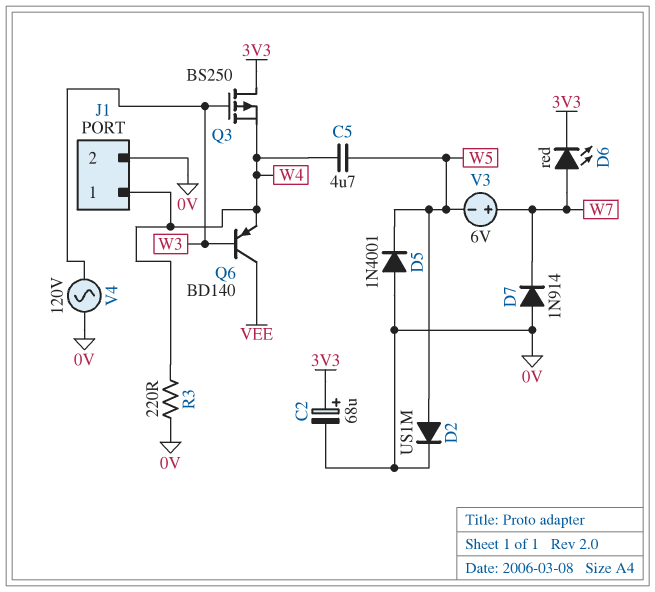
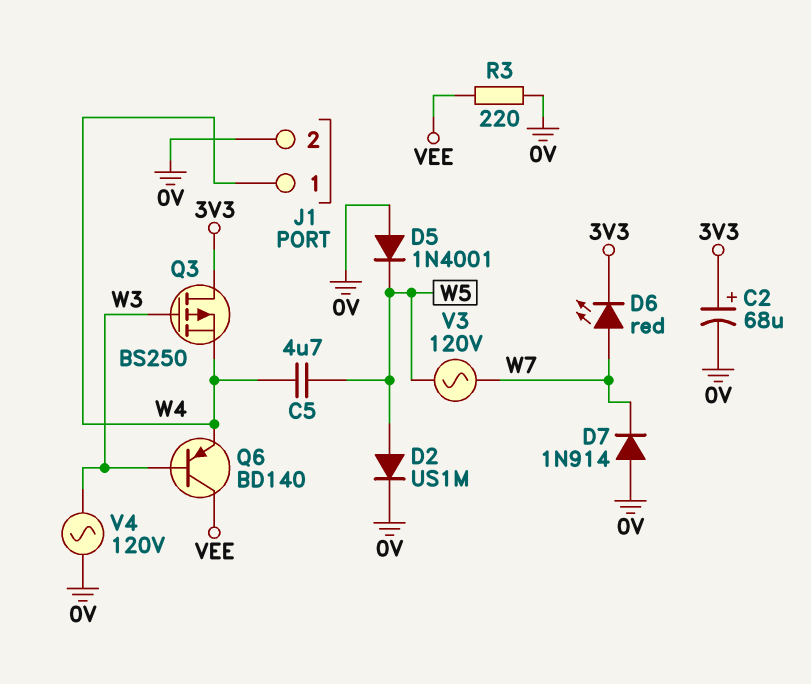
R3: 220 (0V, W4) -> 220 (0V, VEE)
V3: 6V (plus W7, minus W5) -> AC 120V (W5, W7)

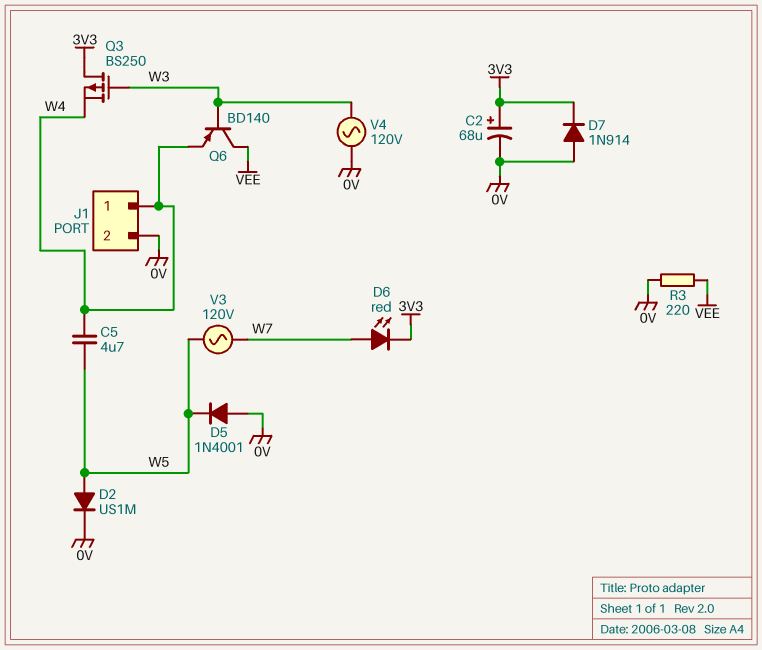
D7: diode 1N914 (A 0V, K W7) -> diode 1N914 (A 0V, K 3V3)

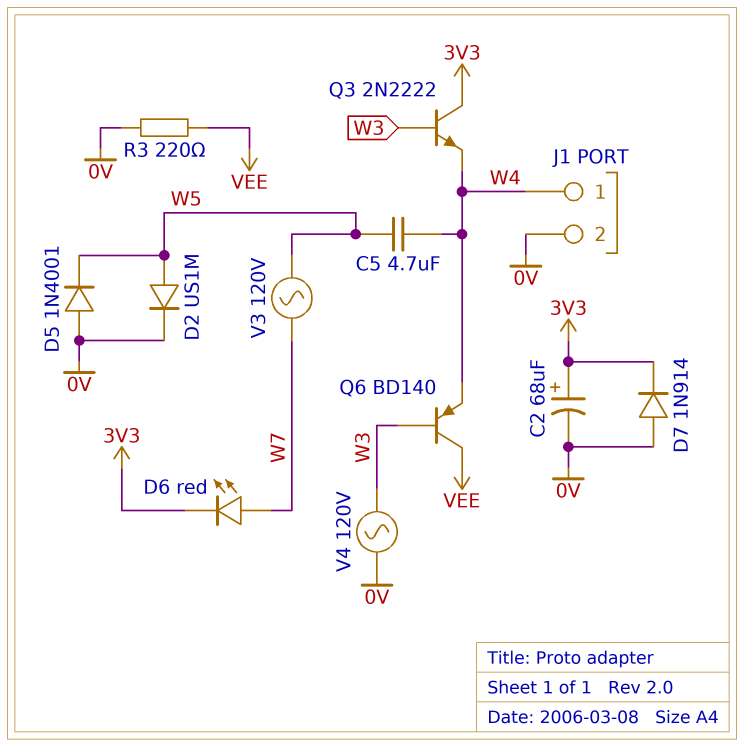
Q3: PMOS BS250 (G W3, D 3V3, S W4) -> NPN 2N2222 (B W3, C 3V3, E W4)

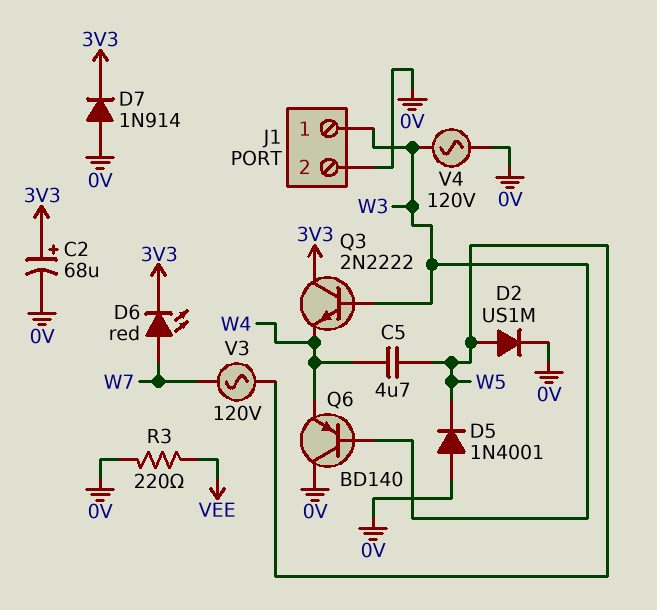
J1 pin 1: W4 -> W3
Q6: PNP BD140 (B W3, C VEE, E W4) -> PNP BD140 (B W3, C 0V, E W4)

